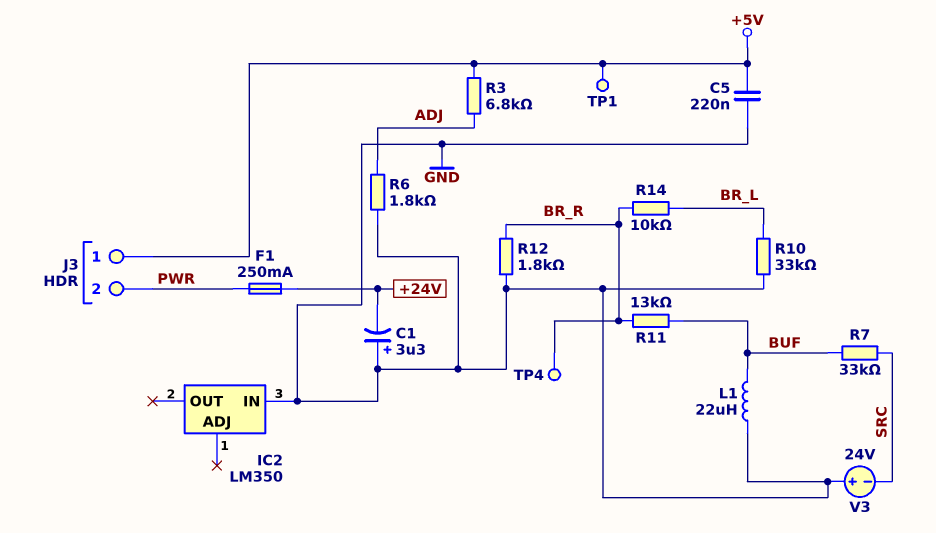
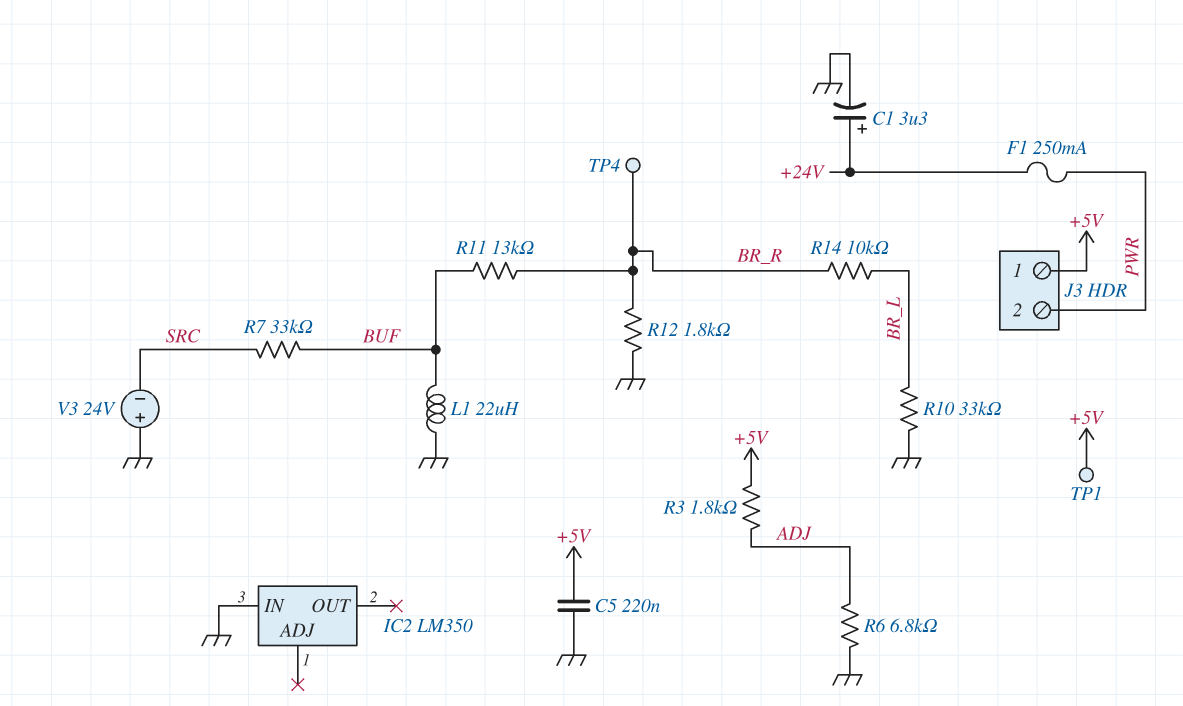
C1: 3.3uF (plus GND, minus +24V) -> 3.3uF (plus +24V, minus GND)
R3: 6.8k (+5V, ADJ) -> 1.8k (+5V, ADJ)
R6: 1.8k (ADJ, GND) -> 6.8k (ADJ, GND)

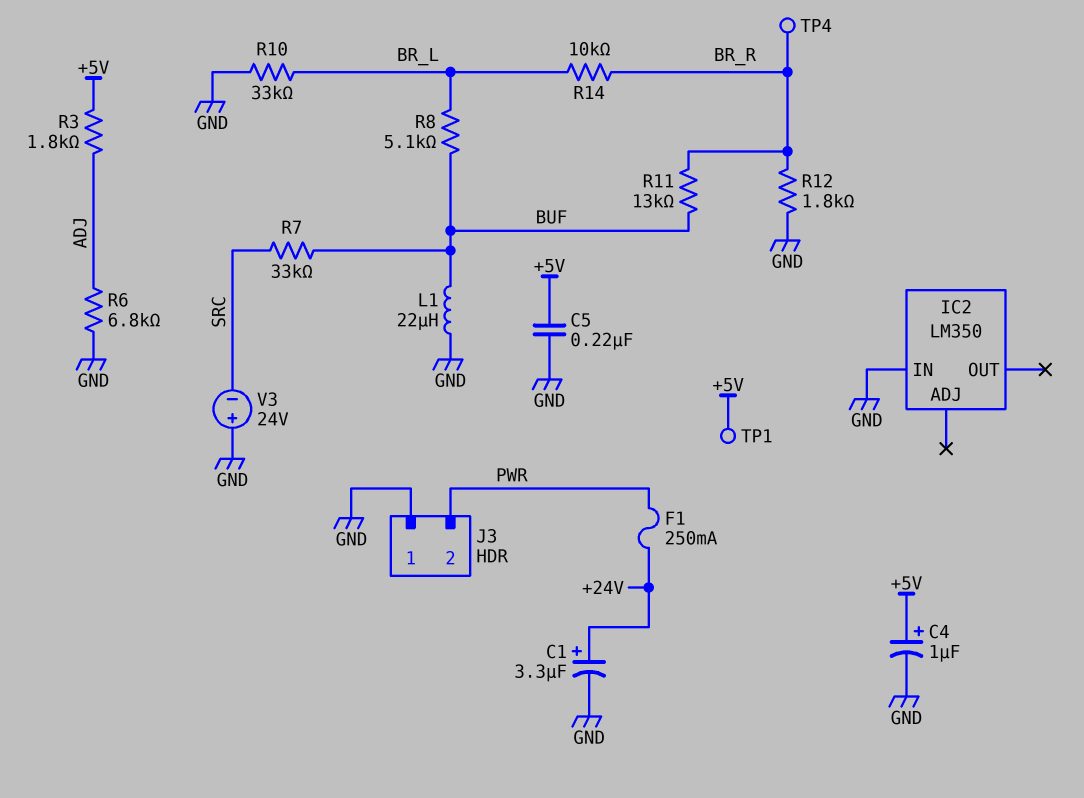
C4: none -> 1uF (plus +5V, minus GND)
J3 pin 1: +5V -> GND
R8: none -> 5.1k (BR_L, BUF)

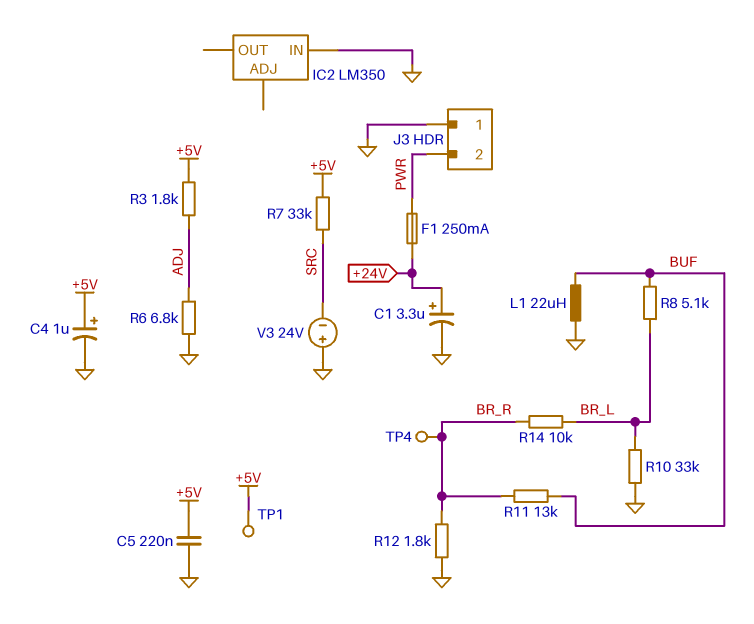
R7: 33k (BUF, SRC) -> 33k (+5V, SRC)

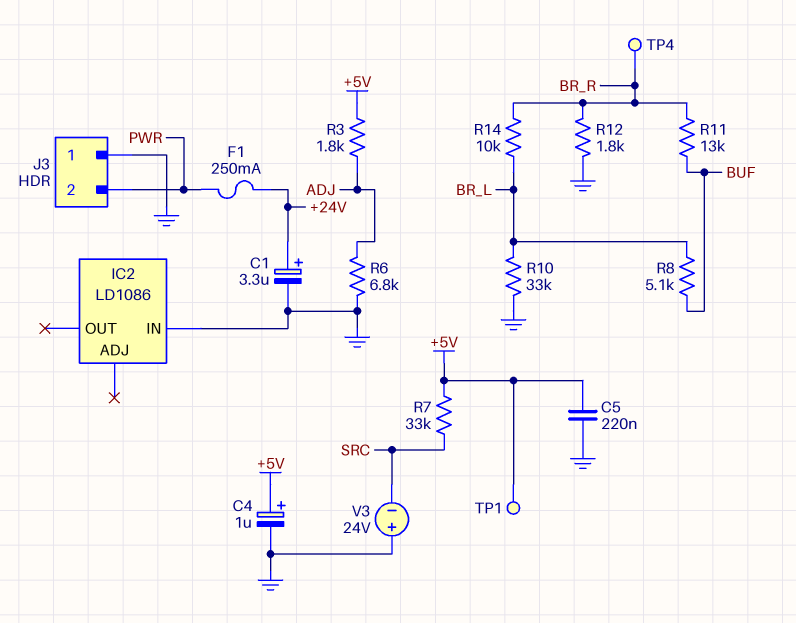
IC2: LM350 -> LD1086
L1: 22uH (BUF, GND) -> none

